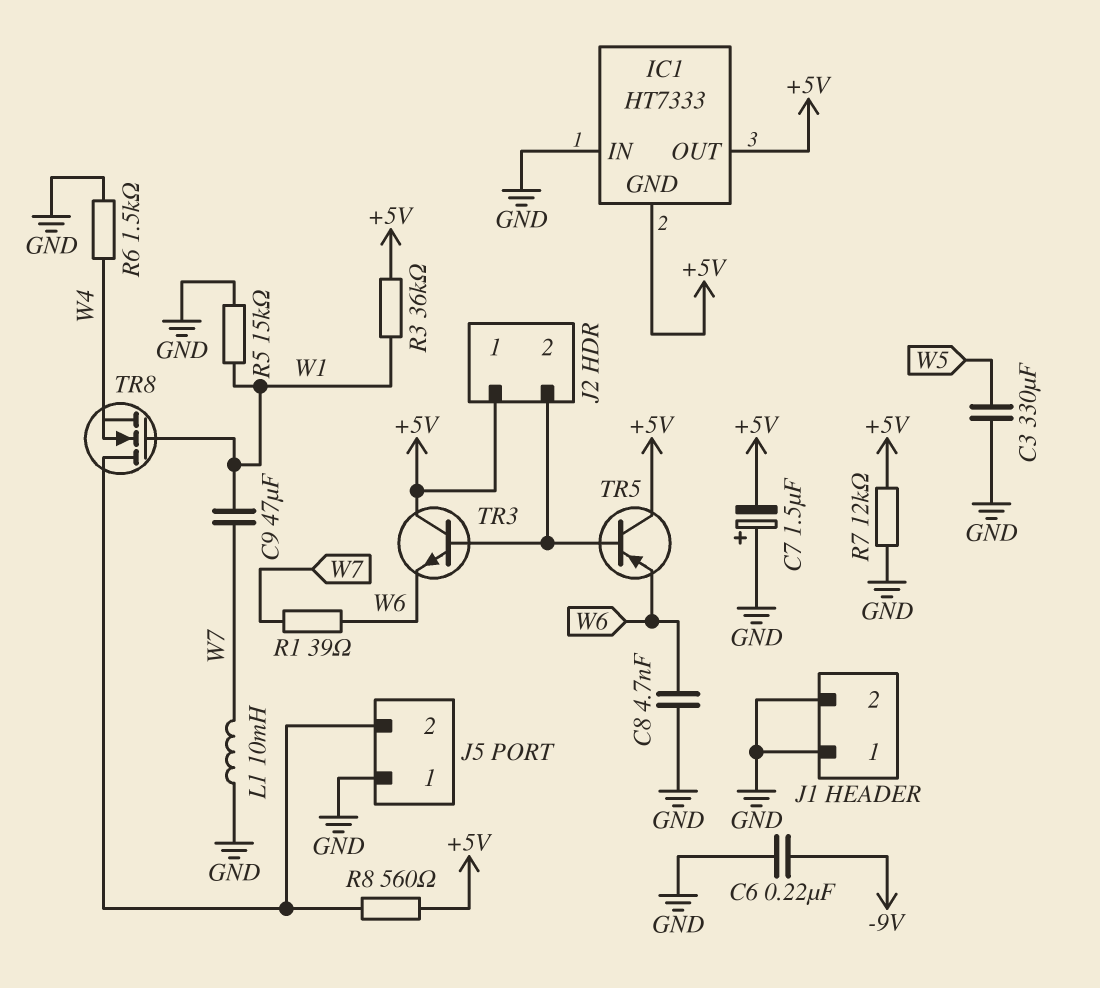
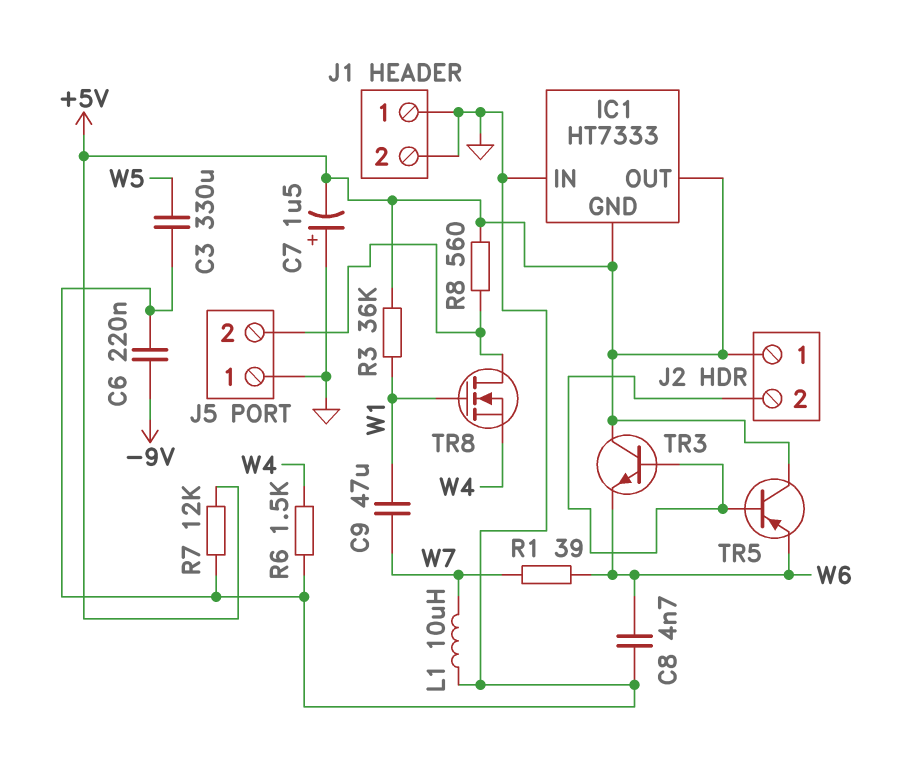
L1: 10mH (GND, W7) -> 10uH (GND, W7)
R5: 15k (GND, W1) -> none

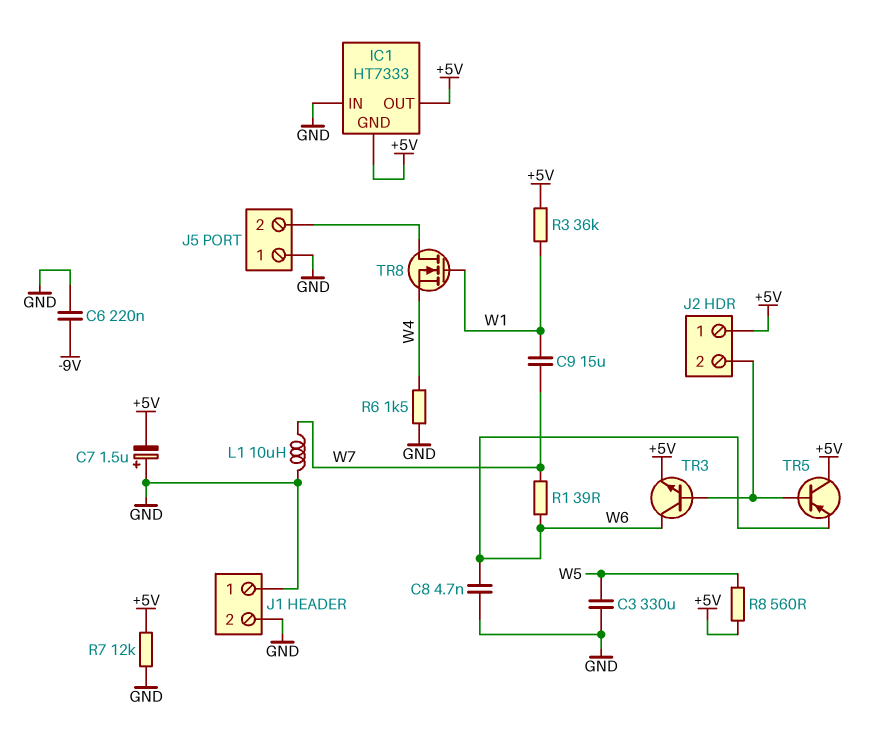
C9: 47uF (W1, W7) -> 15uF (W1, W7)
R8: 560 (+5V, J5/2) -> 560 (+5V, W5)
TR3: NPN (B J2/2, C +5V, E W6) -> NPN (B J2/2, C W6, E +5V)

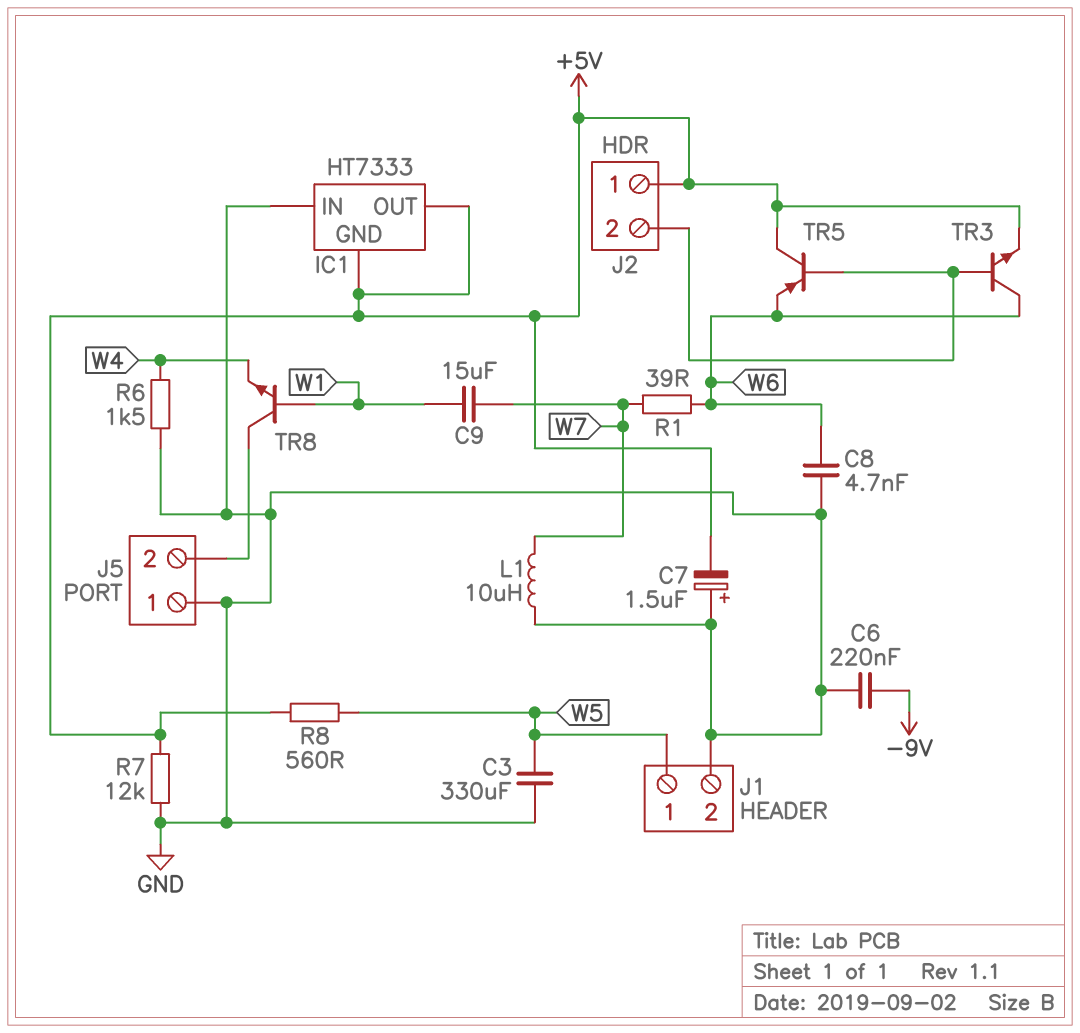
J1 pin 1: GND -> W5
R3: 36k (+5V, W1) -> none
TR8: NMOS (G W1, D J5/2, S W4) -> NPN (B W1, C J5/2, E W4)

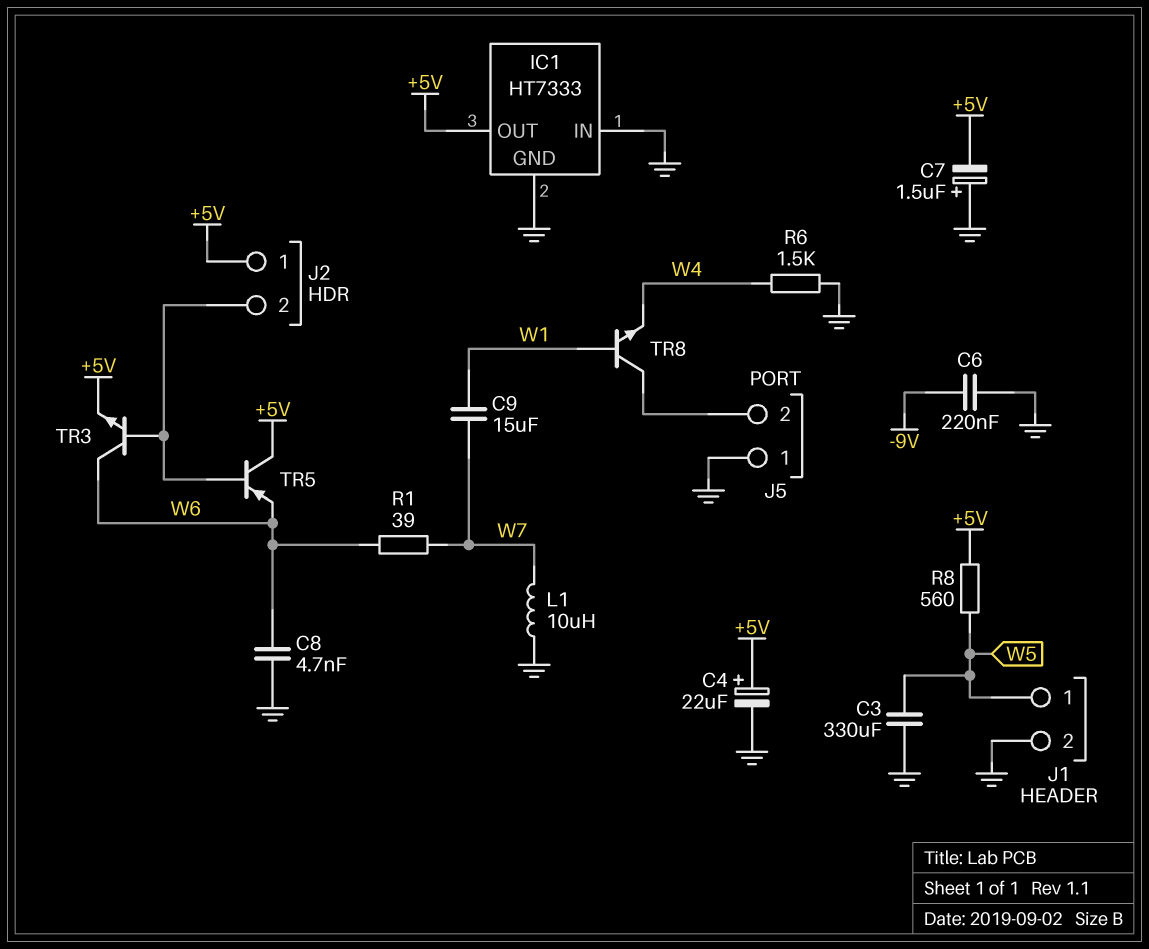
C4: none -> 22uF (plus +5V, minus GND)
IC1 pin GND: +5V -> GND
R7: 12k (+5V, GND) -> none

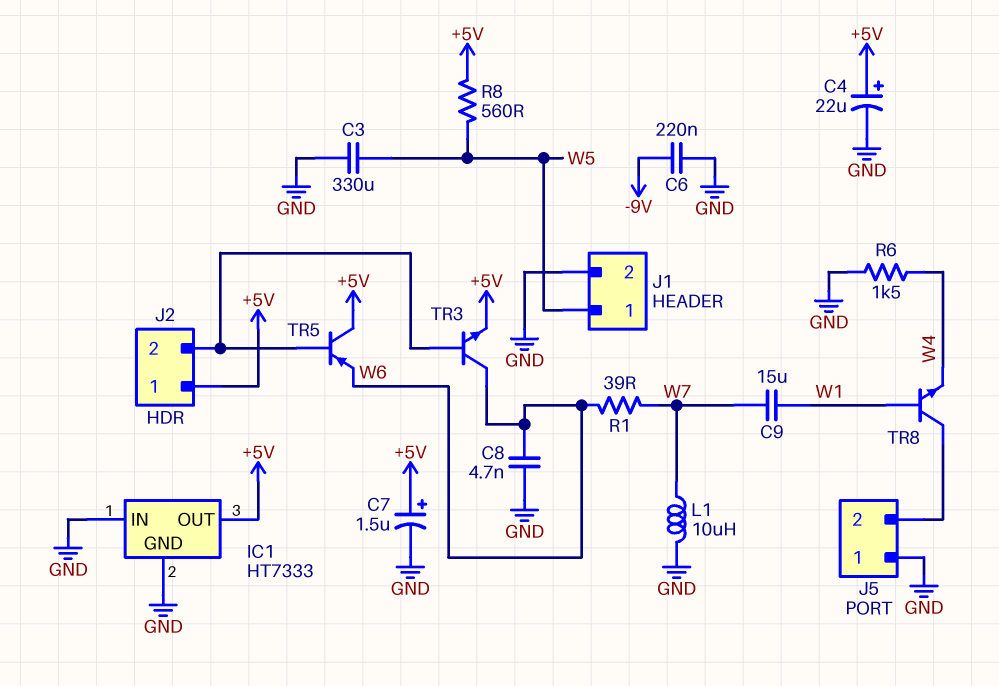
C7: 1.5uF (plus GND, minus +5V) -> 1.5uF (plus +5V, minus GND)

